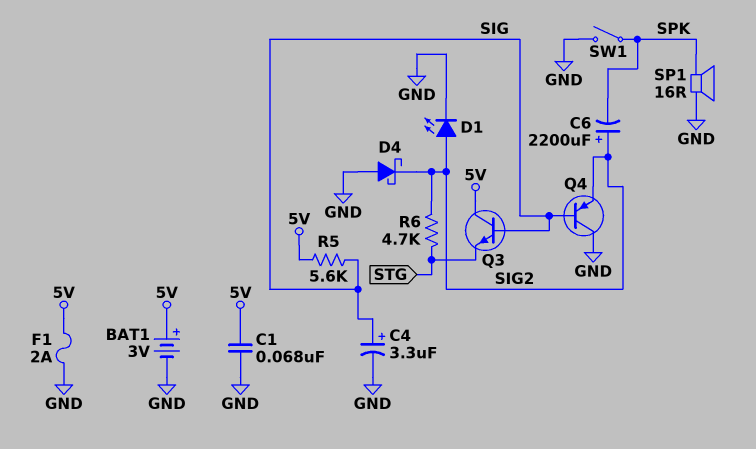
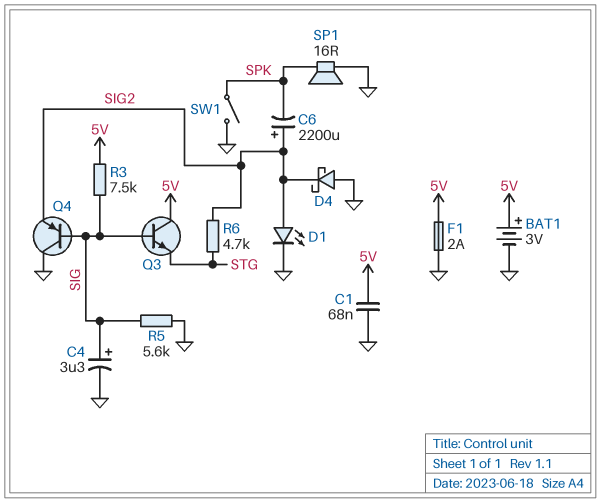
R3: none -> 7.5k (5V, SIG)
R5: 5.6k (5V, SIG) -> 5.6k (GND, SIG)

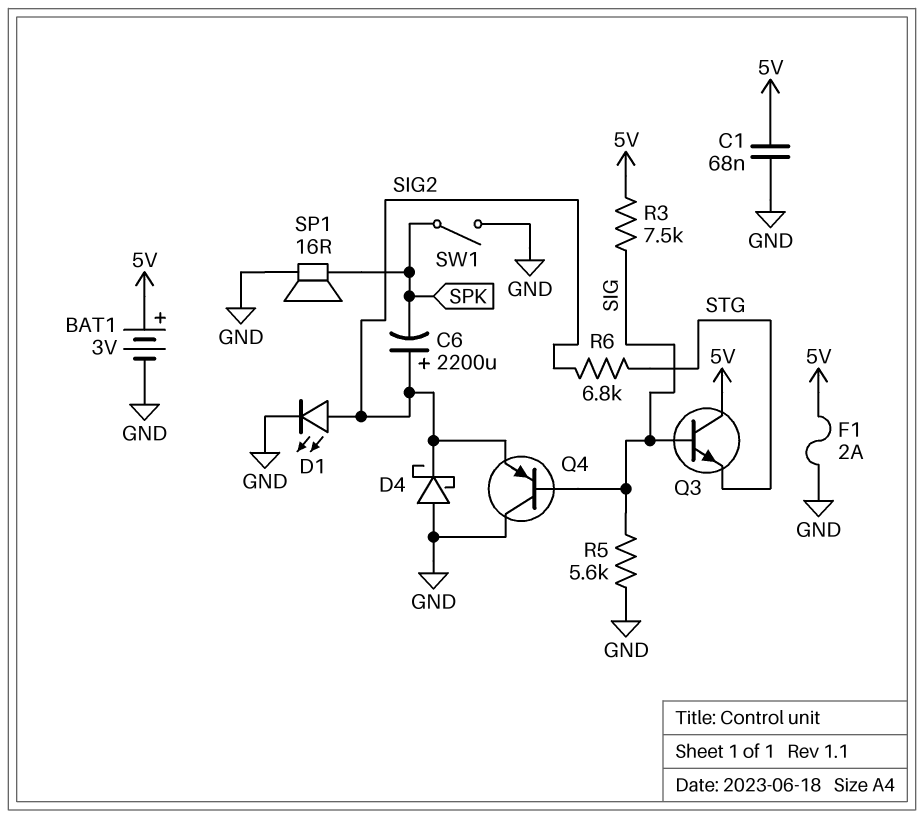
C4: 3.3uF (plus SIG, minus GND) -> none
R6: 4.7k (SIG2, STG) -> 6.8k (SIG2, STG)

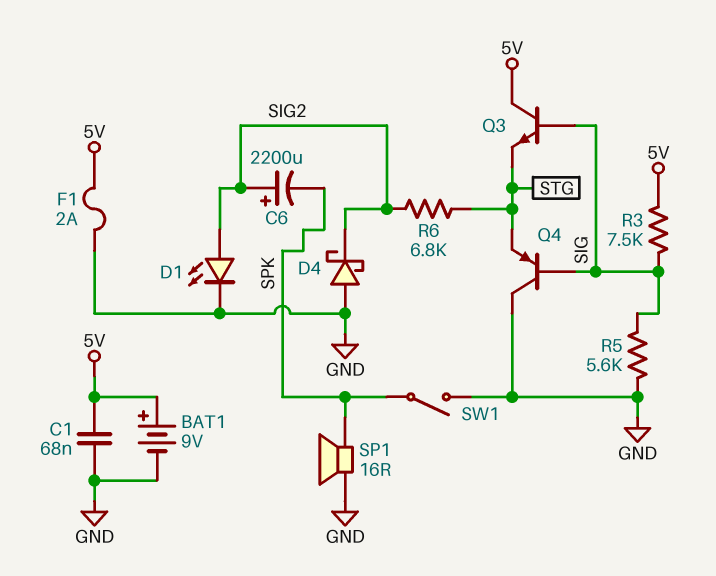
BAT1: 3V (plus 5V, minus GND) -> 9V (plus 5V, minus GND)
Q4: PNP (B SIG, C GND, E SIG2) -> PNP (B SIG, C GND, E STG)

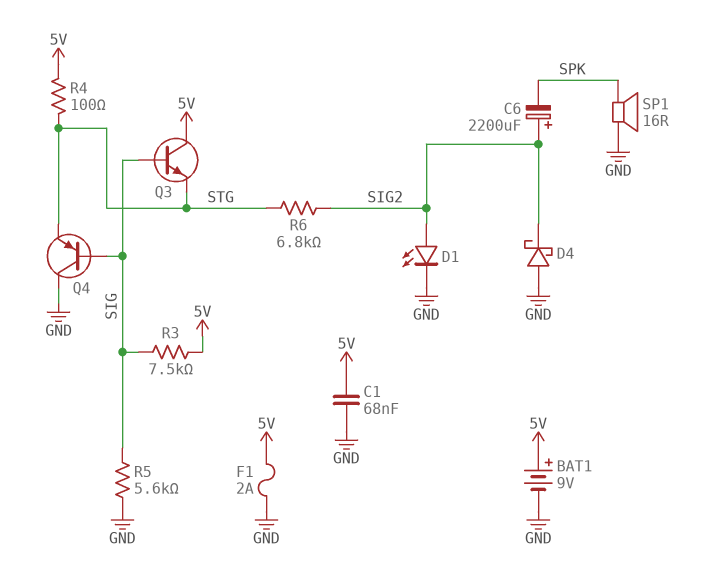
R4: none -> 100 (5V, STG)
SW1: switch (GND, SPK) -> none

